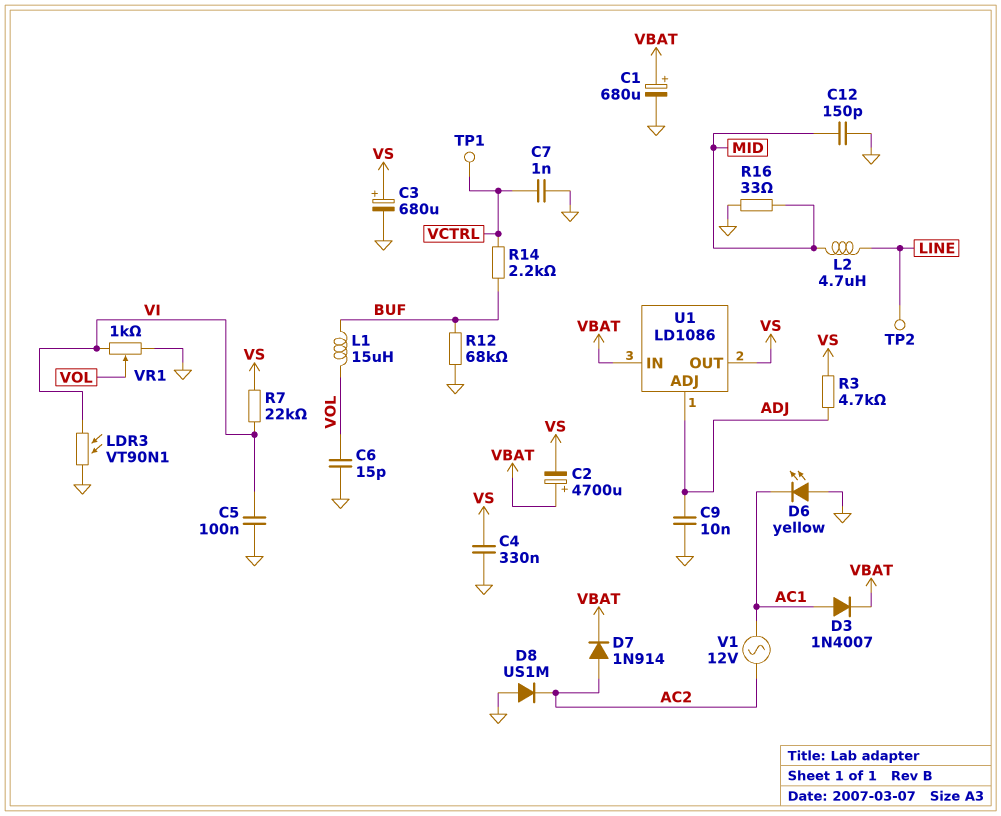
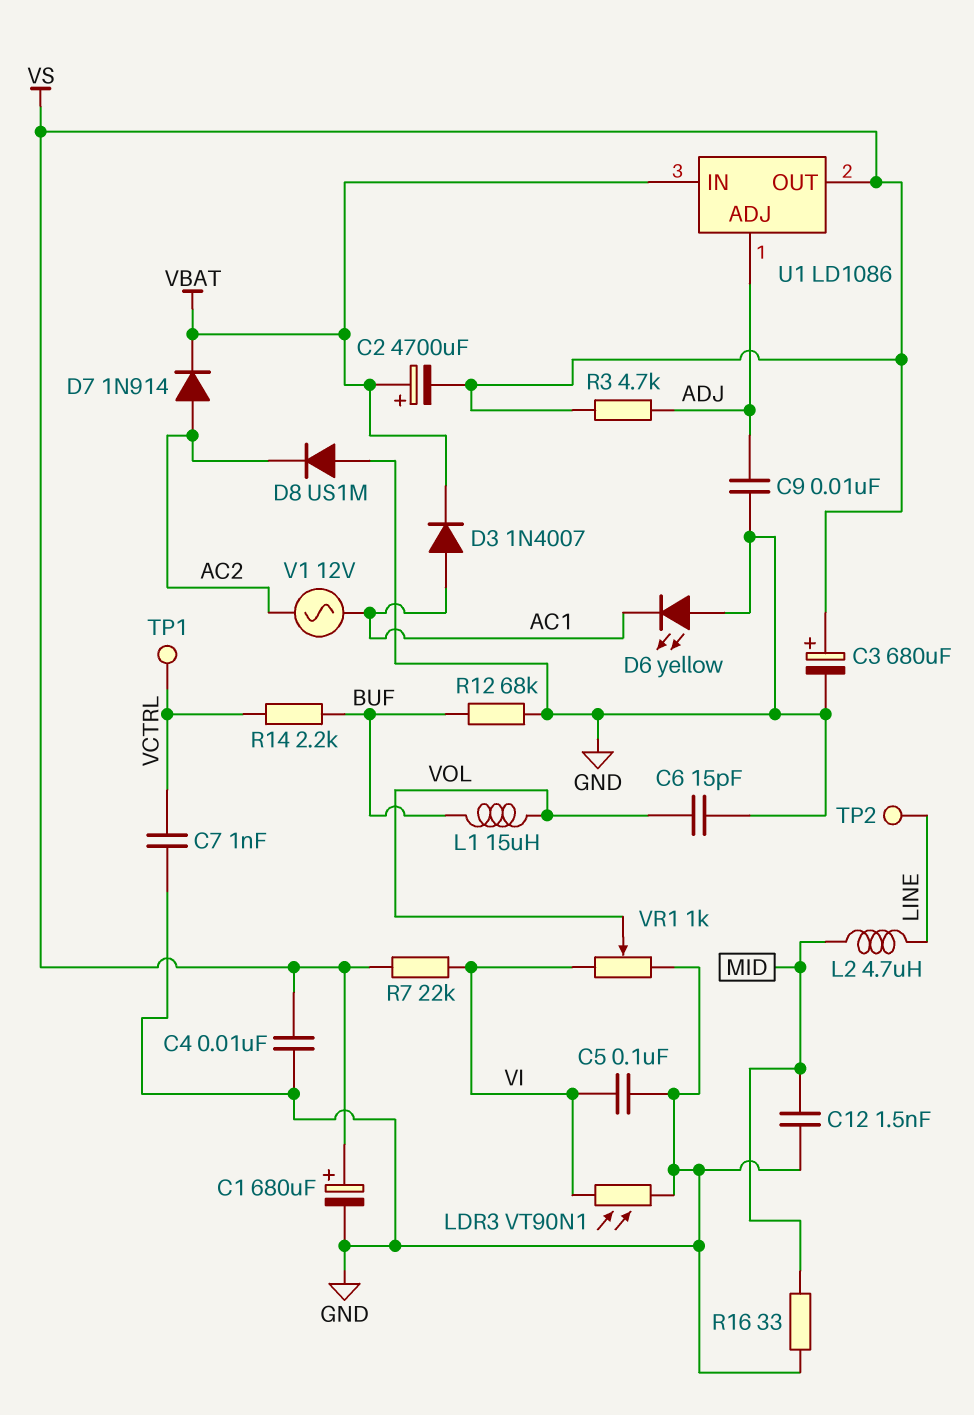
C1: 680uF (plus VBAT, minus GND) -> 680uF (plus VS, minus GND)
C4: 330nF (GND, VS) -> 10nF (GND, VS)
C12: 150pF (GND, MID) -> 1.5nF (GND, MID)

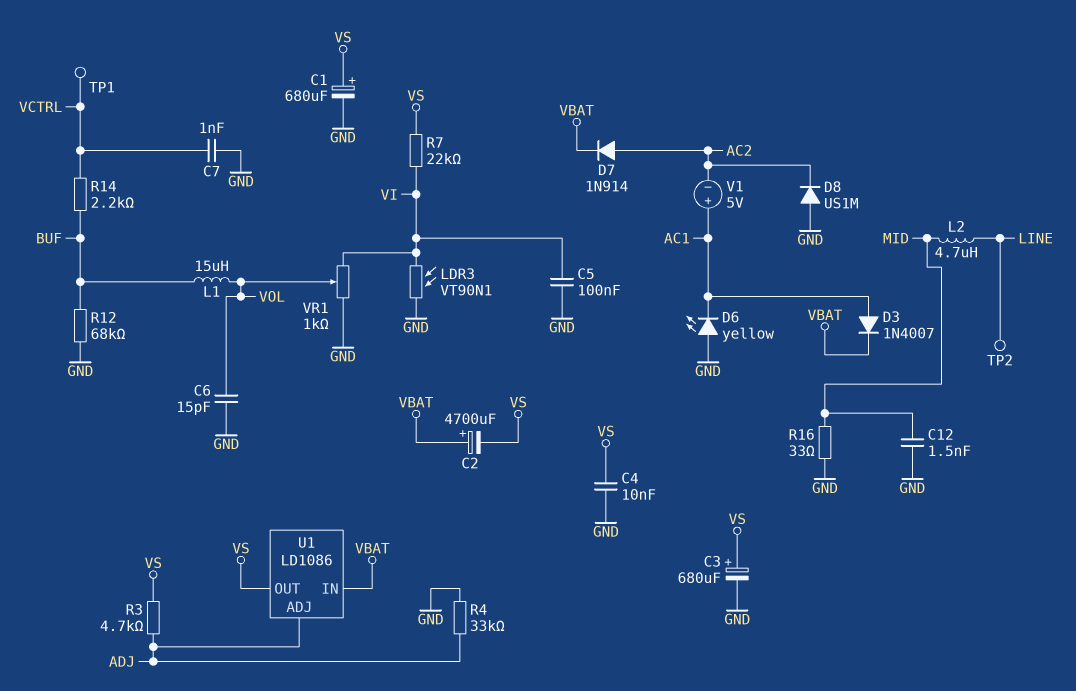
C9: 10nF (ADJ, GND) -> none
R4: none -> 33k (ADJ, GND)
V1: AC 12V (AC1, AC2) -> 5V (plus AC1, minus AC2)

